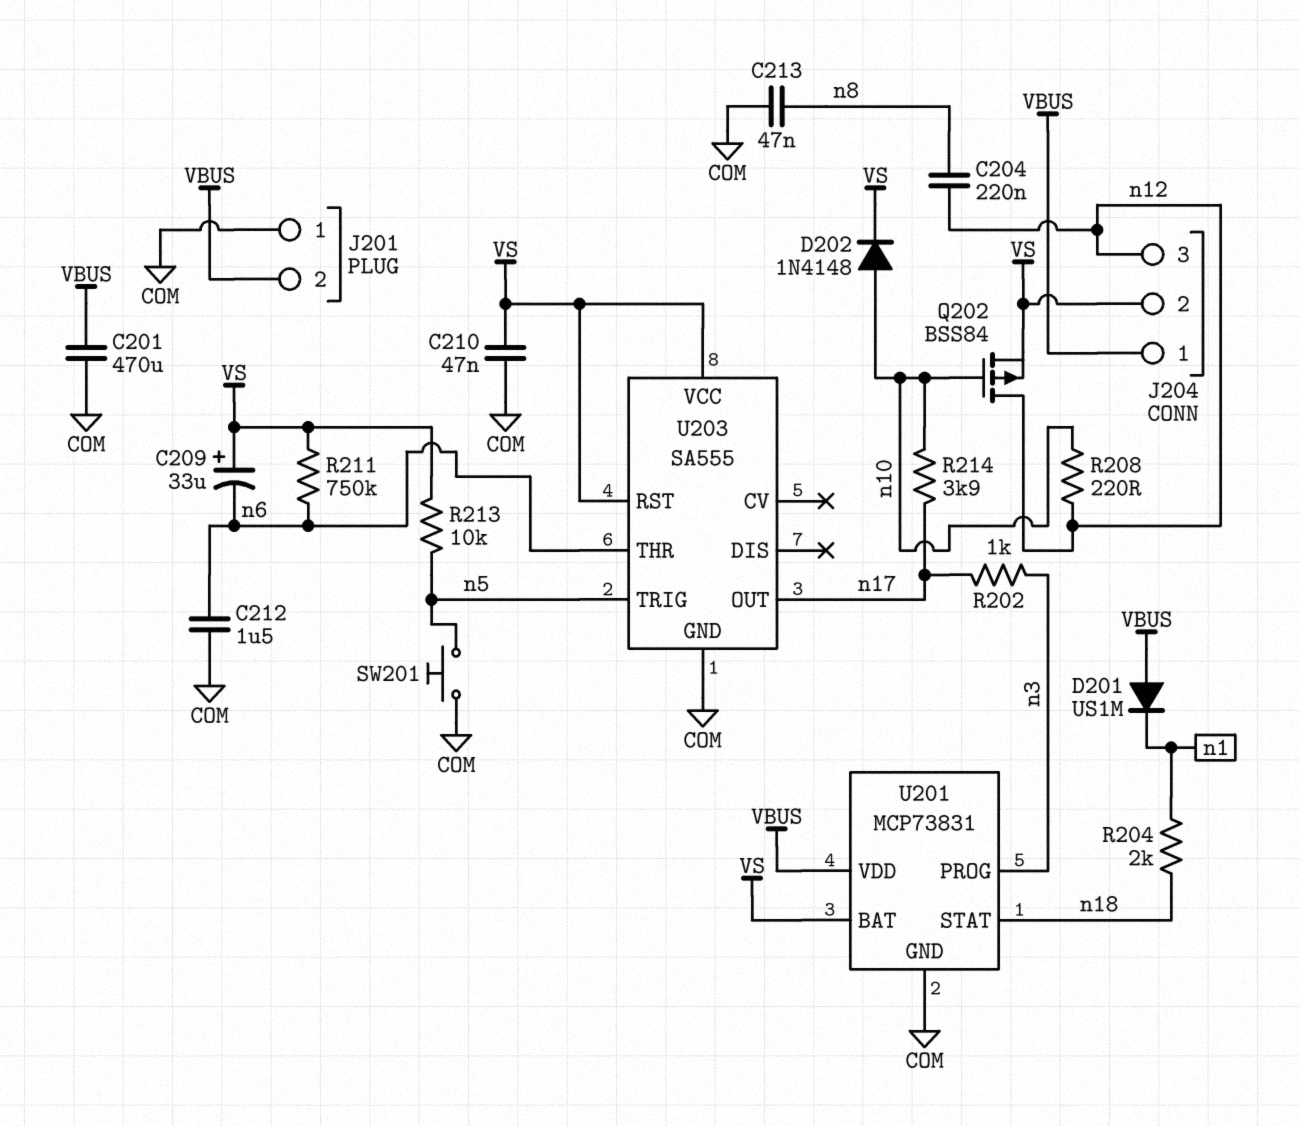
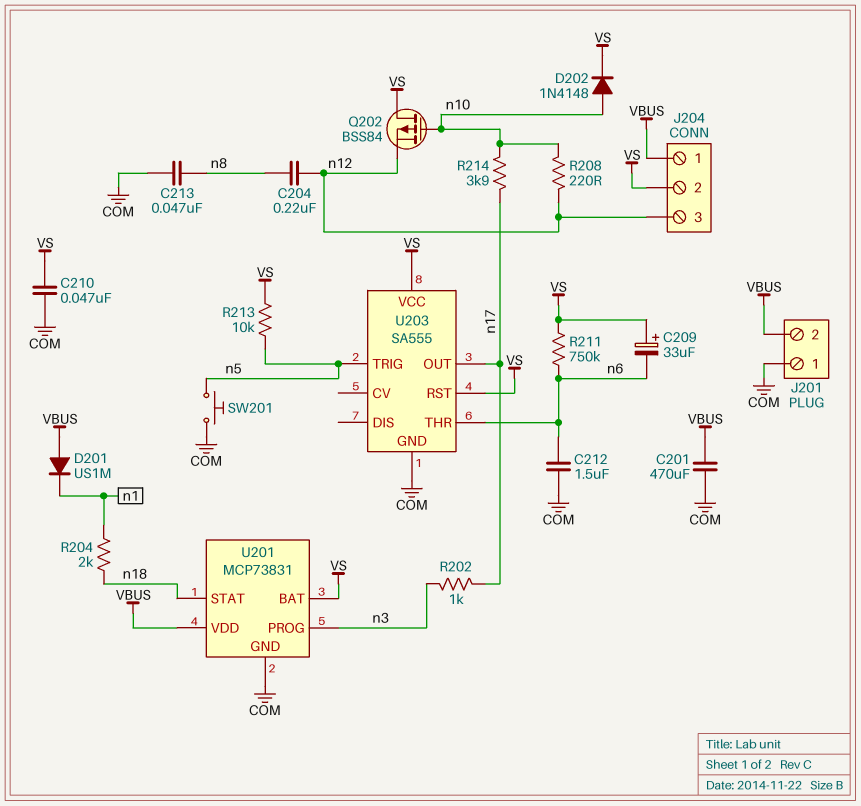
Q202: PMOS BSS84 (G n10, D n12, S VS) -> PMOS BSS84 (G n10, D VS, S n12)

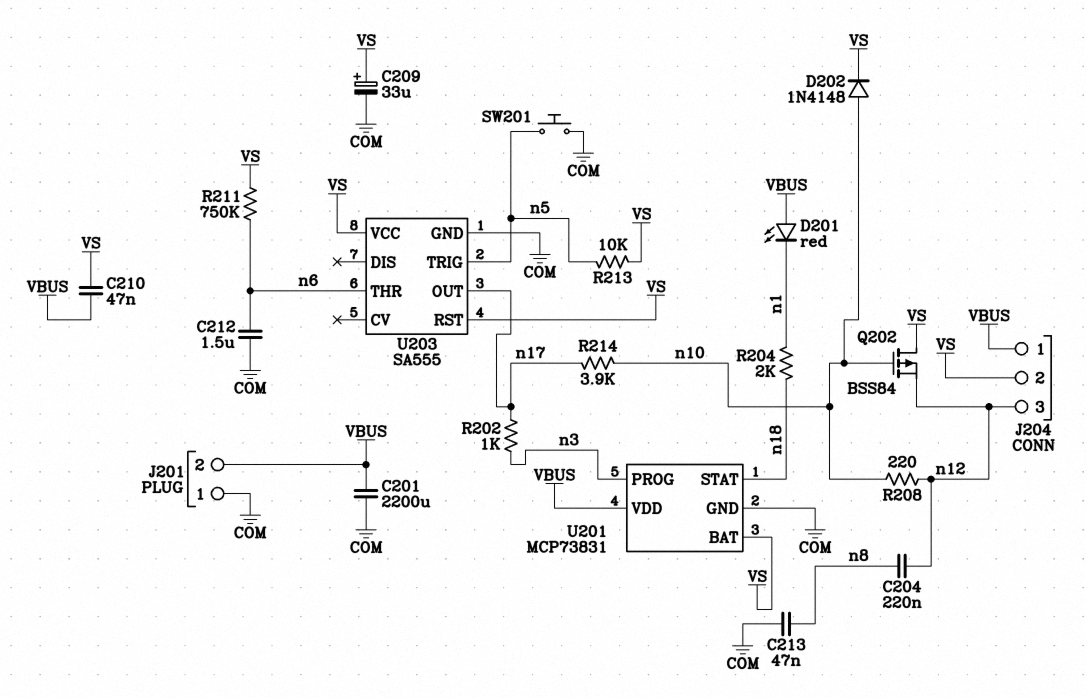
C201: 470uF (COM, VBUS) -> 2200uF (COM, VBUS)
C209: 33uF (plus VS, minus n6) -> 33uF (plus VS, minus COM)
C210: 47nF (COM, VS) -> 47nF (VBUS, VS)
D201: diode US1M (A VBUS, K n1) -> LED red (A VBUS, K n1)

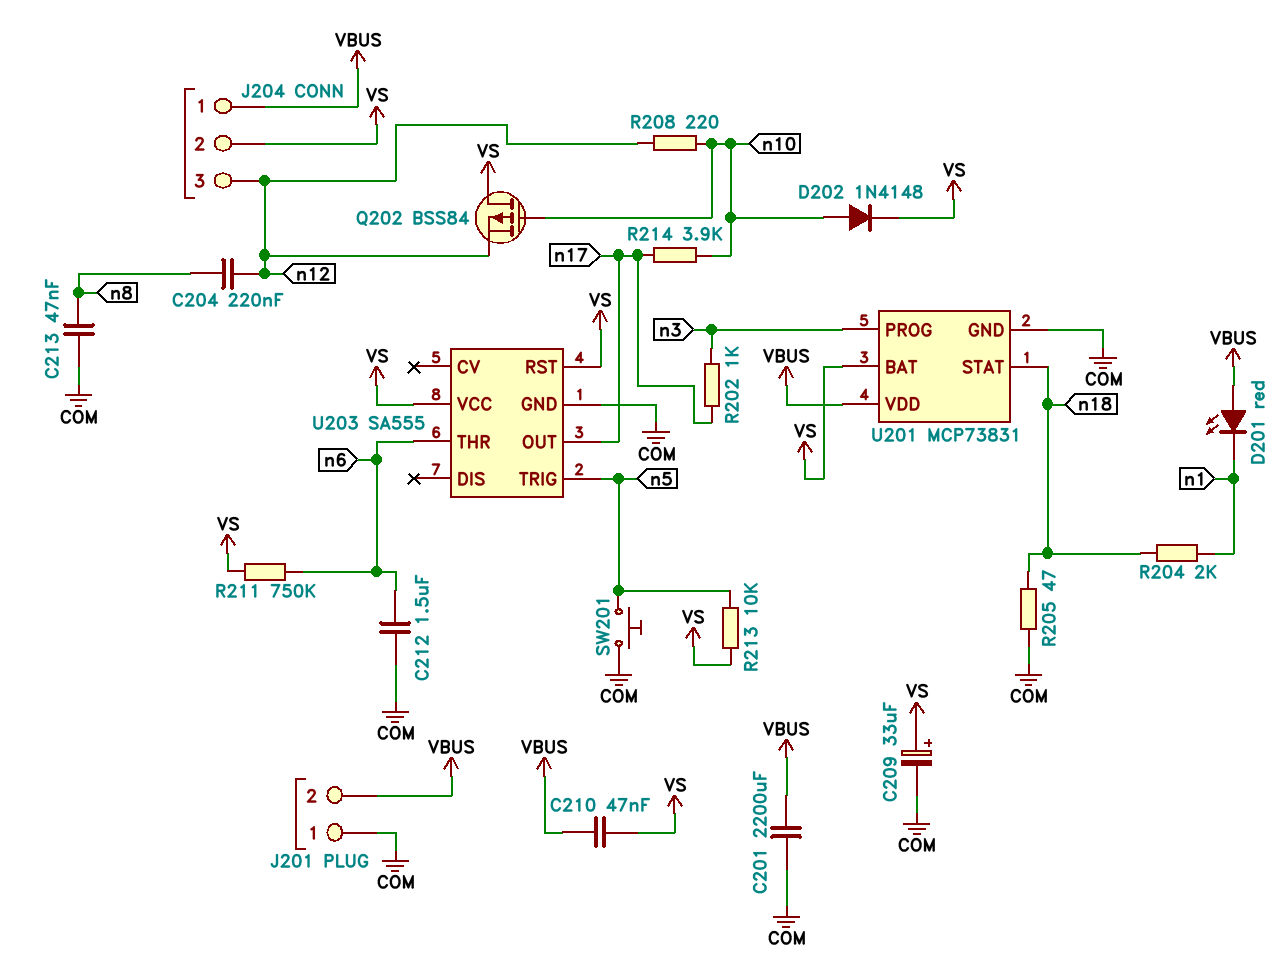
R205: none -> 47 (COM, n18)

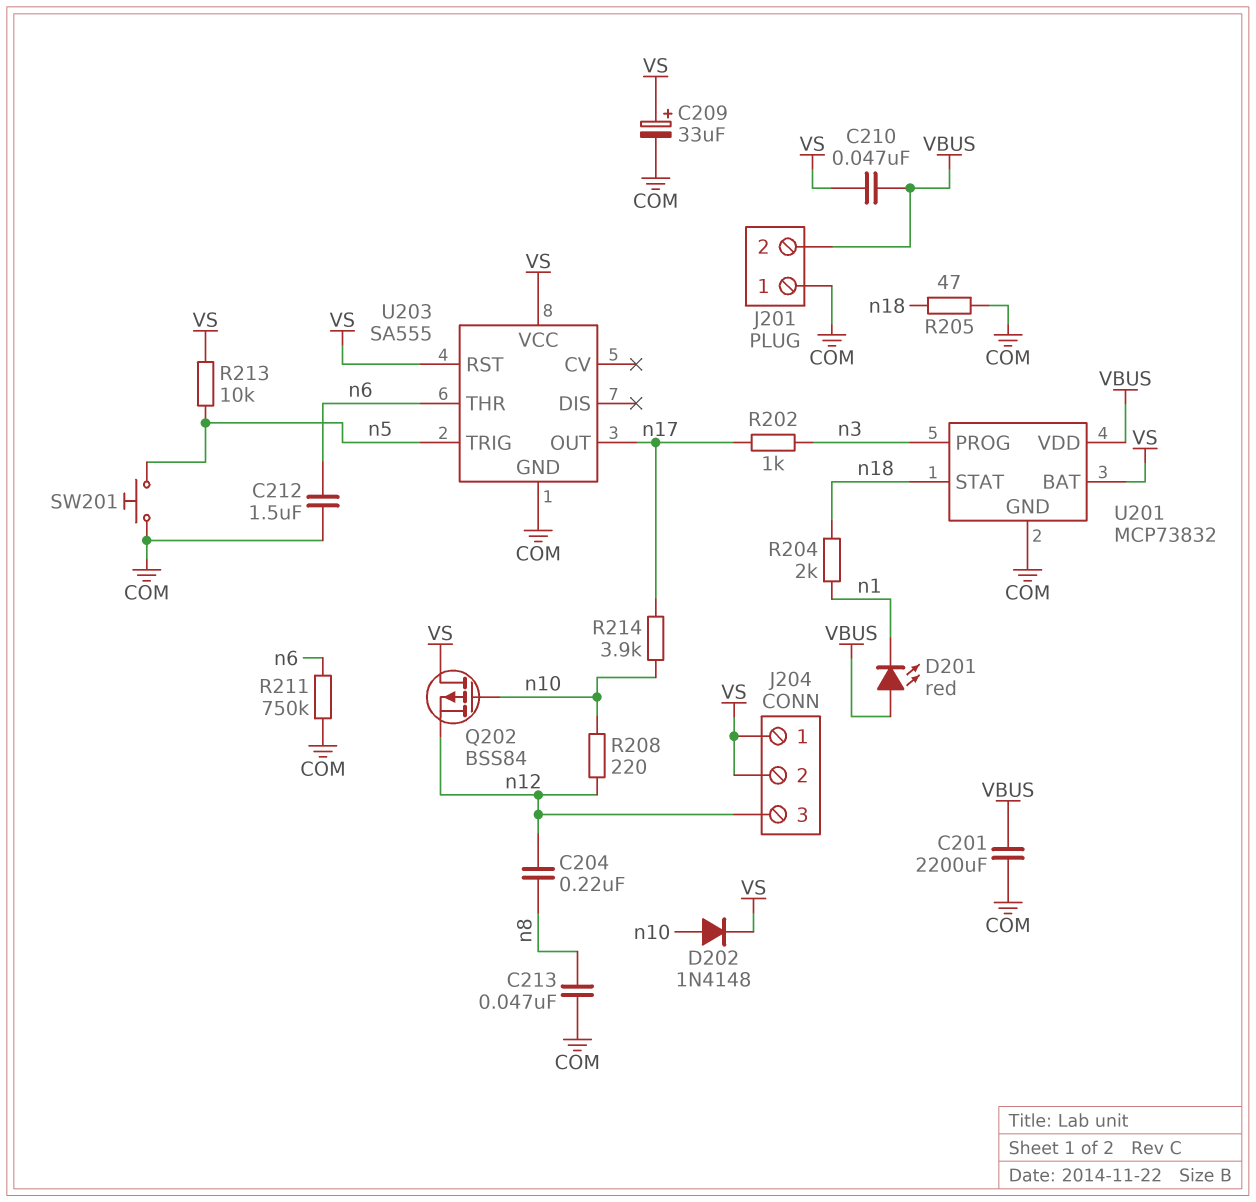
J204 pin 1: VBUS -> VS
R211: 750k (VS, n6) -> 750k (COM, n6)
U201: MCP73831 -> MCP73832

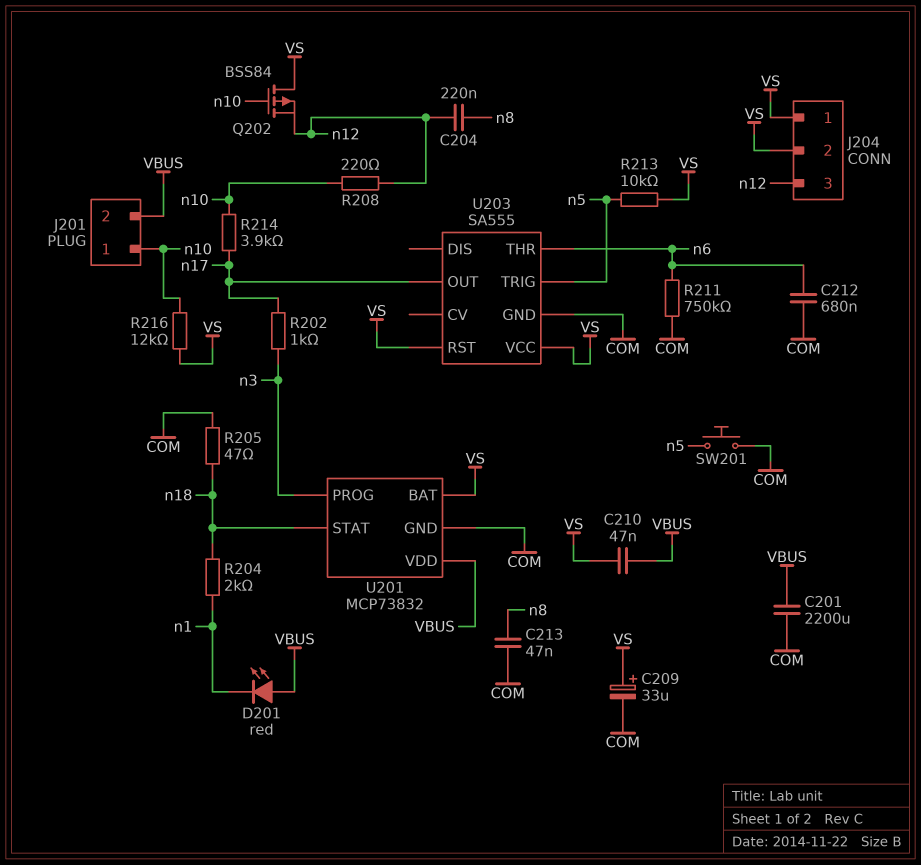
C212: 1.5uF (COM, n6) -> 680nF (COM, n6)
D202: diode 1N4148 (A n10, K VS) -> none
J201 pin 1: COM -> n10
R216: none -> 12k (VS, n10)

